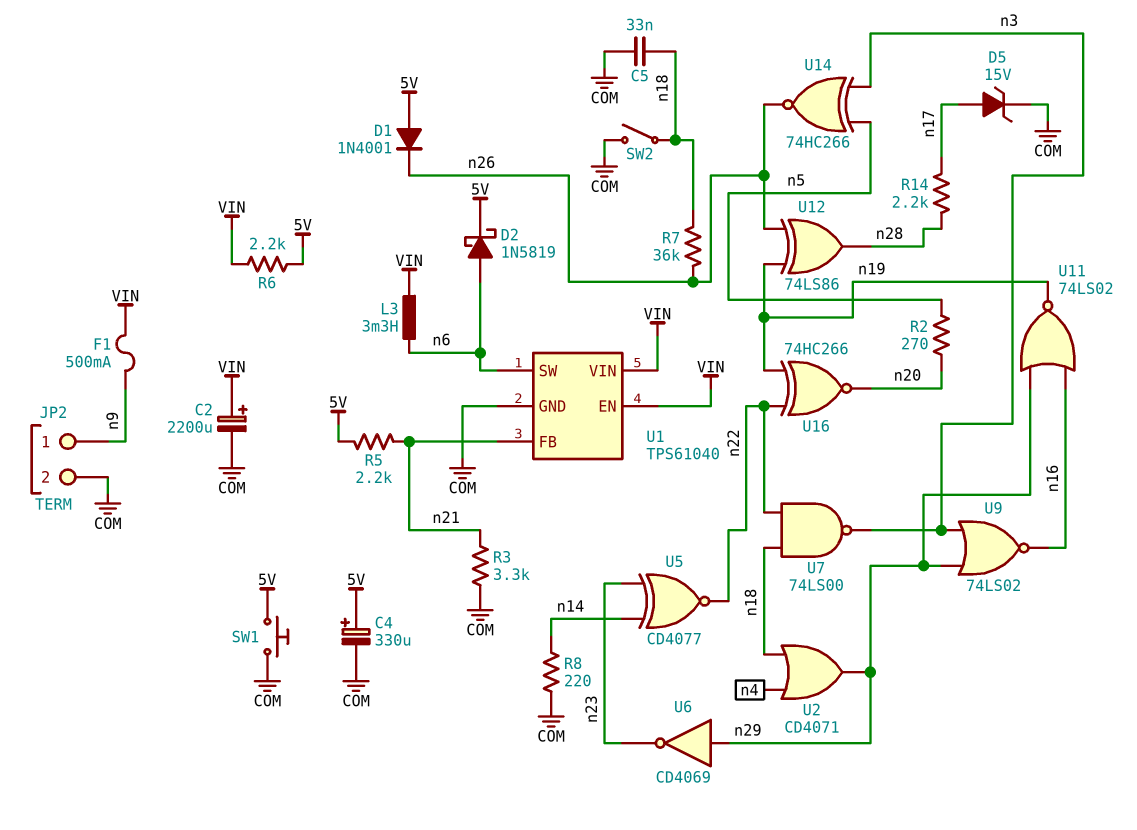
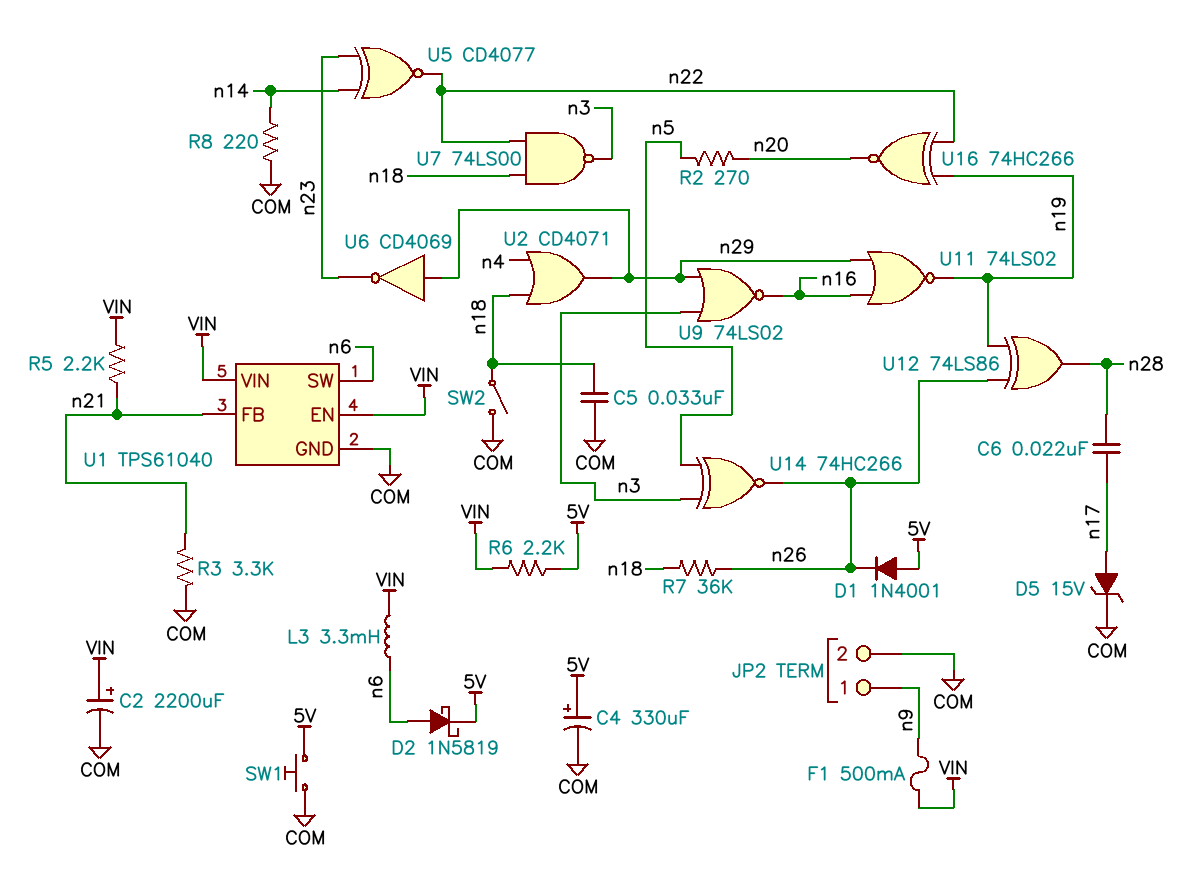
C6: none -> 22nF (n17, n28)
R5: 2.2k (5V, n21) -> 2.2k (VIN, n21)
R14: 2.2k (n17, n28) -> none

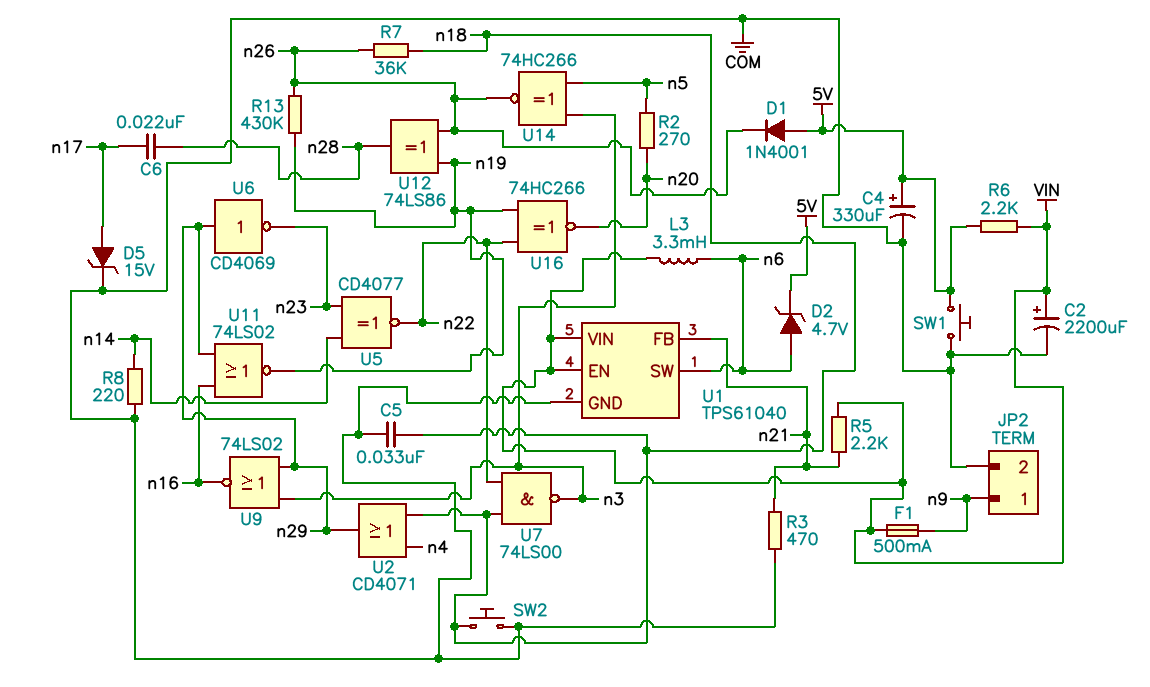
D2: schottky 1N5819 (A n6, K 5V) -> zener 4.7V (A n6, K 5V)
R3: 3.3k (COM, n21) -> 470 (COM, n21)
R13: none -> 430k (n19, n26)
SW2: switch (COM, n18) -> button (COM, n18)

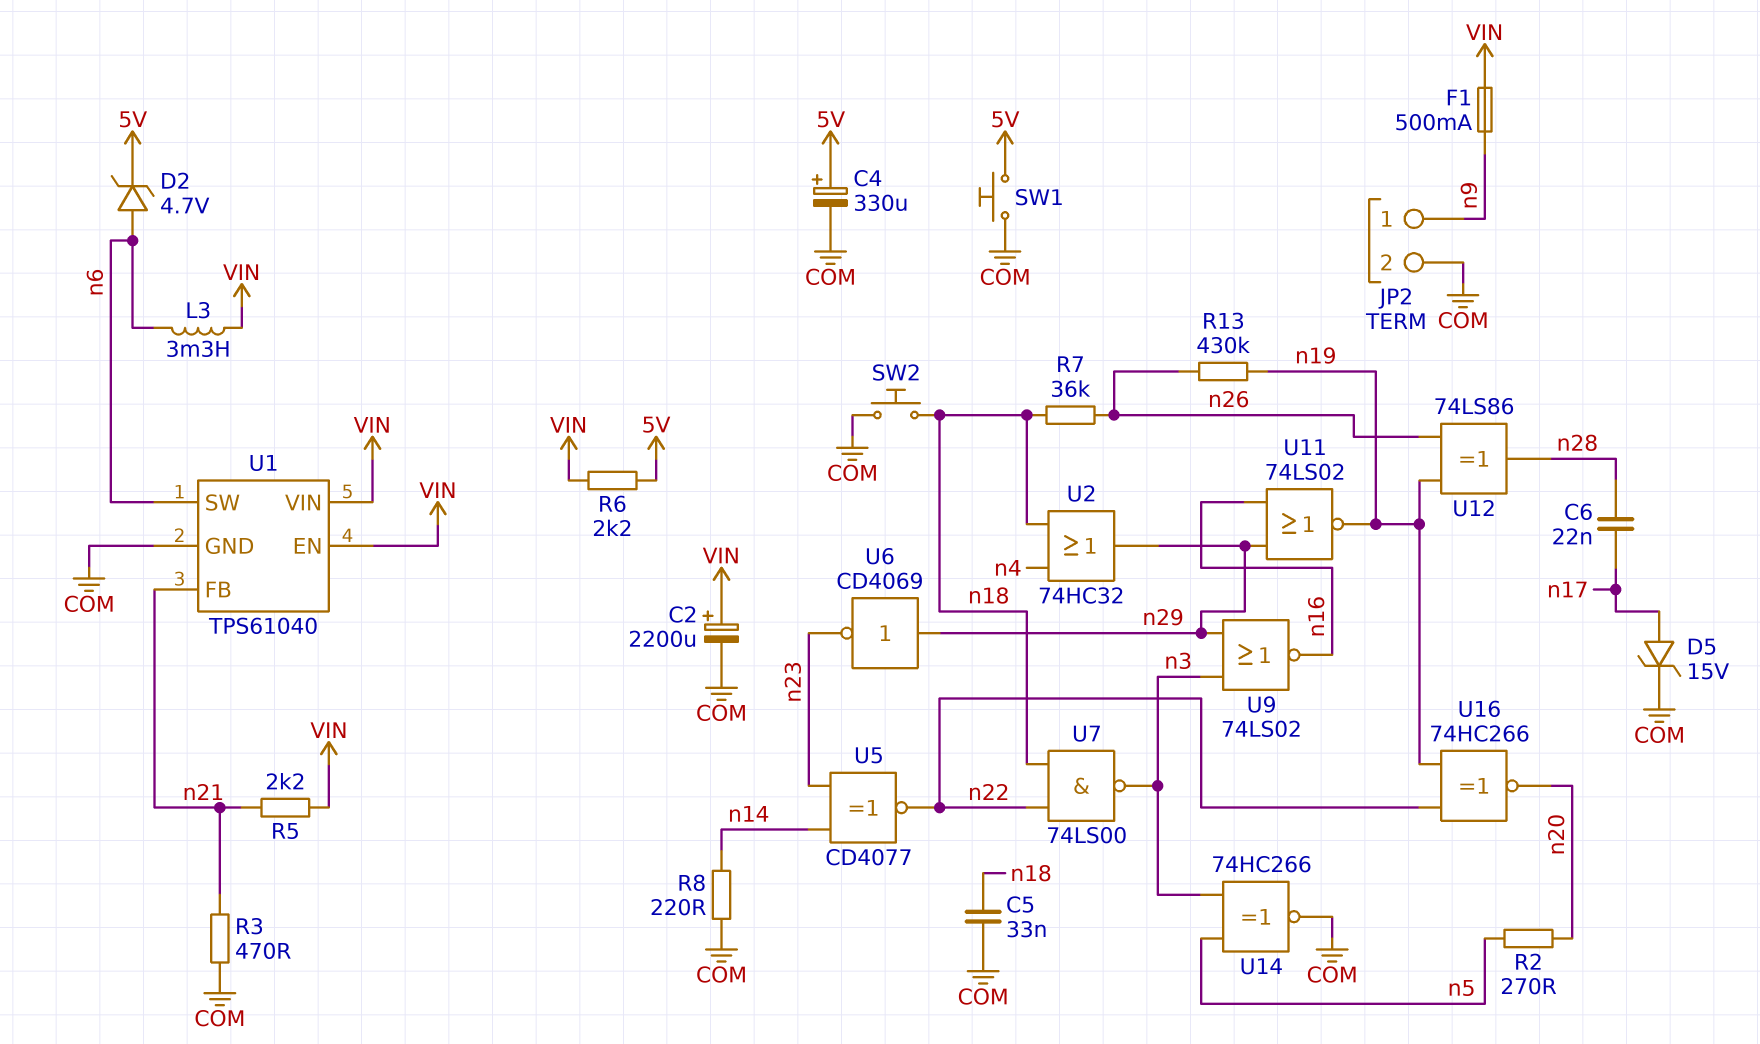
D1: diode 1N4001 (A 5V, K n26) -> none
U2: OR CD4071 (in n4, in n18, out n29) -> OR 74HC32 (in n4, in n18, out n29)
U14: XNOR 74HC266 (in n3, in n5, out n26) -> XNOR 74HC266 (in n3, in n5, out COM)

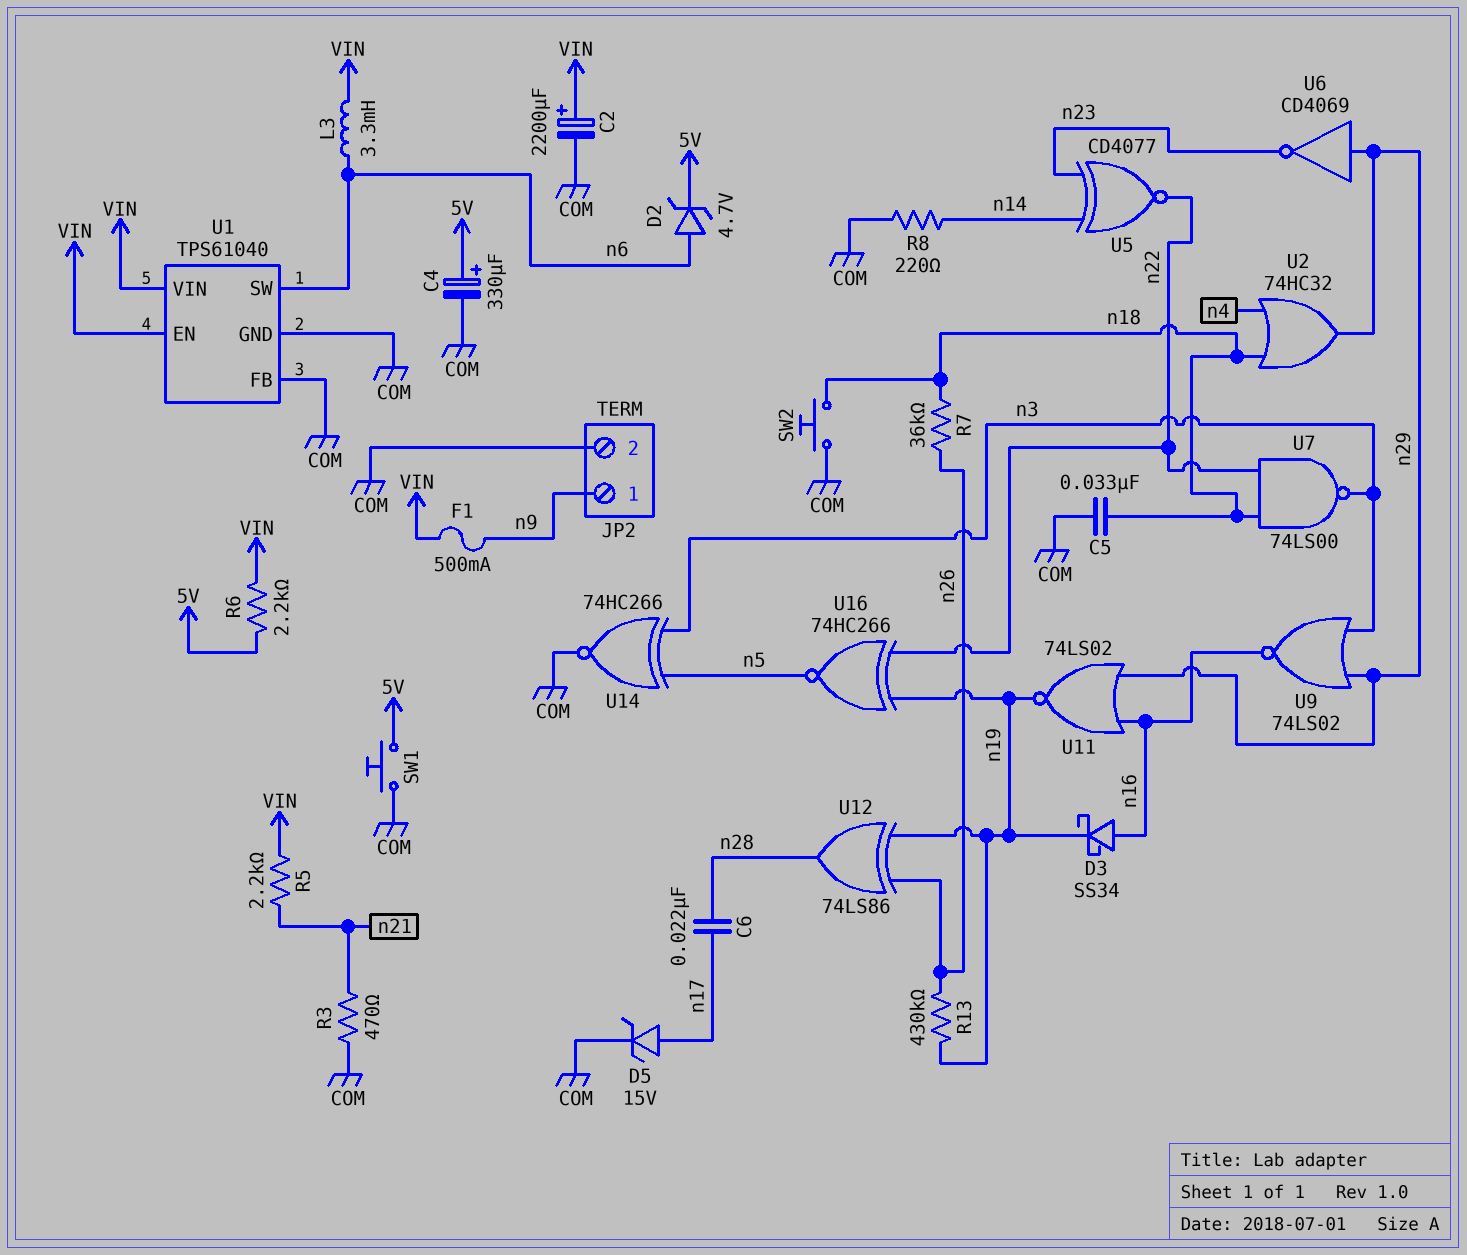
D3: none -> schottky SS34 (A n16, K n19)
R2: 270 (n5, n20) -> none
U1 pin FB: n21 -> COM
U16: XNOR 74HC266 (in n19, in n22, out n20) -> XNOR 74HC266 (in n19, in n22, out n5)

